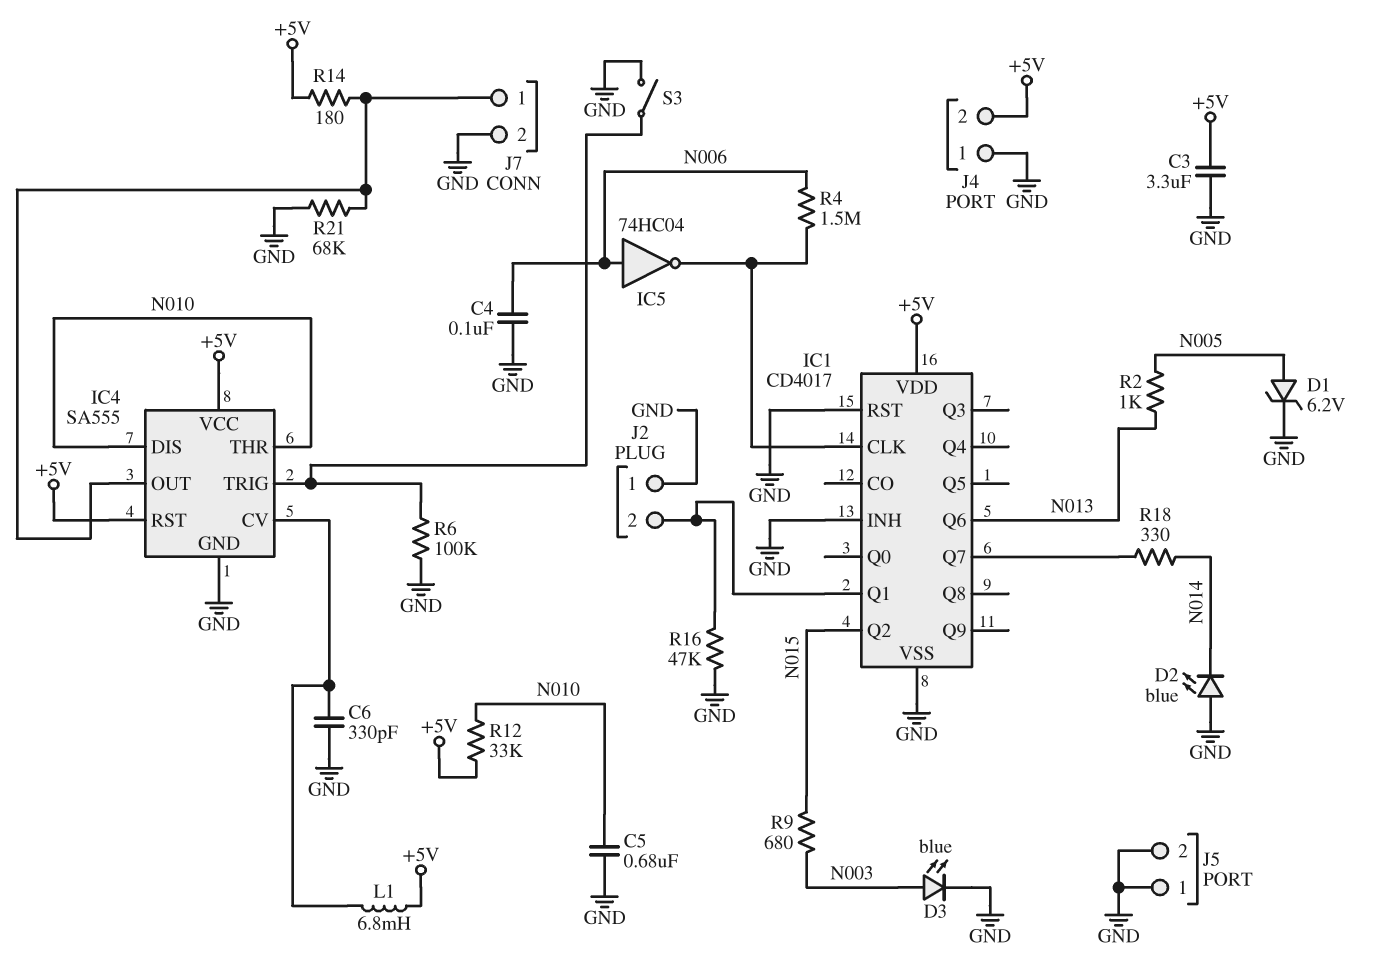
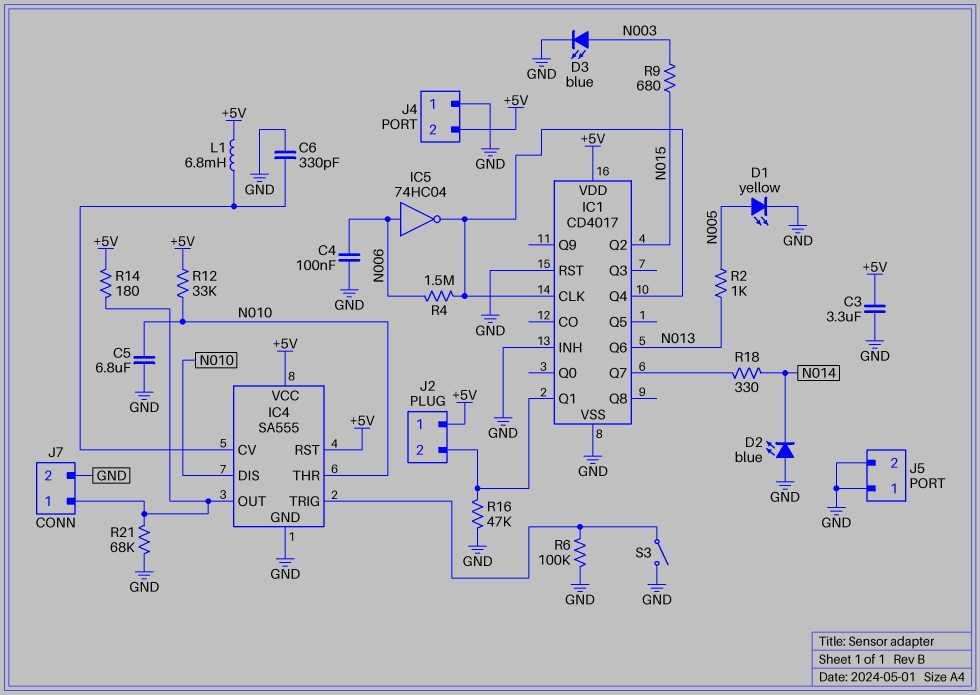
C5: 680nF (GND, N010) -> 6.8uF (GND, N010)
D1: zener 6.2V (A N005, K GND) -> LED yellow (A N005, K GND)
IC1 pin Q4: none -> IC1/CLK
J2 pin 1: GND -> +5V

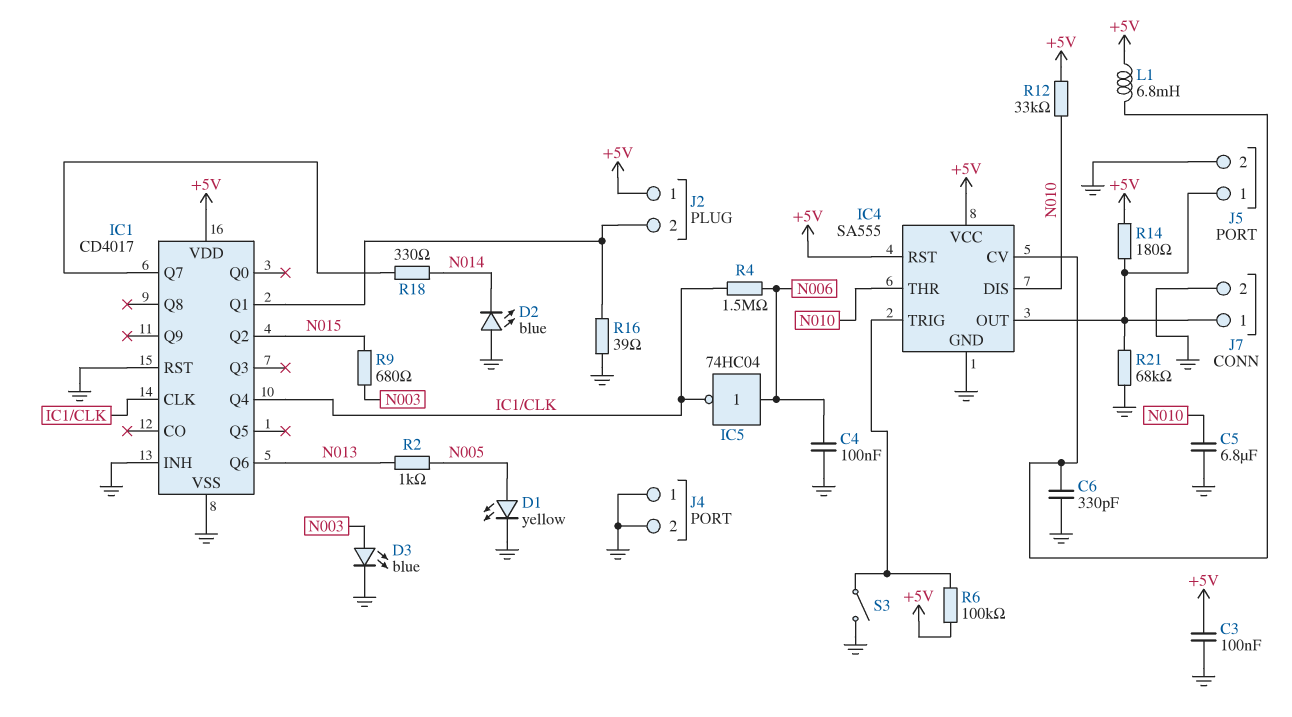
C3: 3.3uF (+5V, GND) -> 100nF (+5V, GND)
J4 pin 2: +5V -> GND
J5 pin 1: GND -> IC4/OUT
R6: 100k (GND, IC4/TRIG) -> 100k (+5V, IC4/TRIG)
R16: 47k (GND, IC1/Q1) -> 39 (GND, IC1/Q1)

